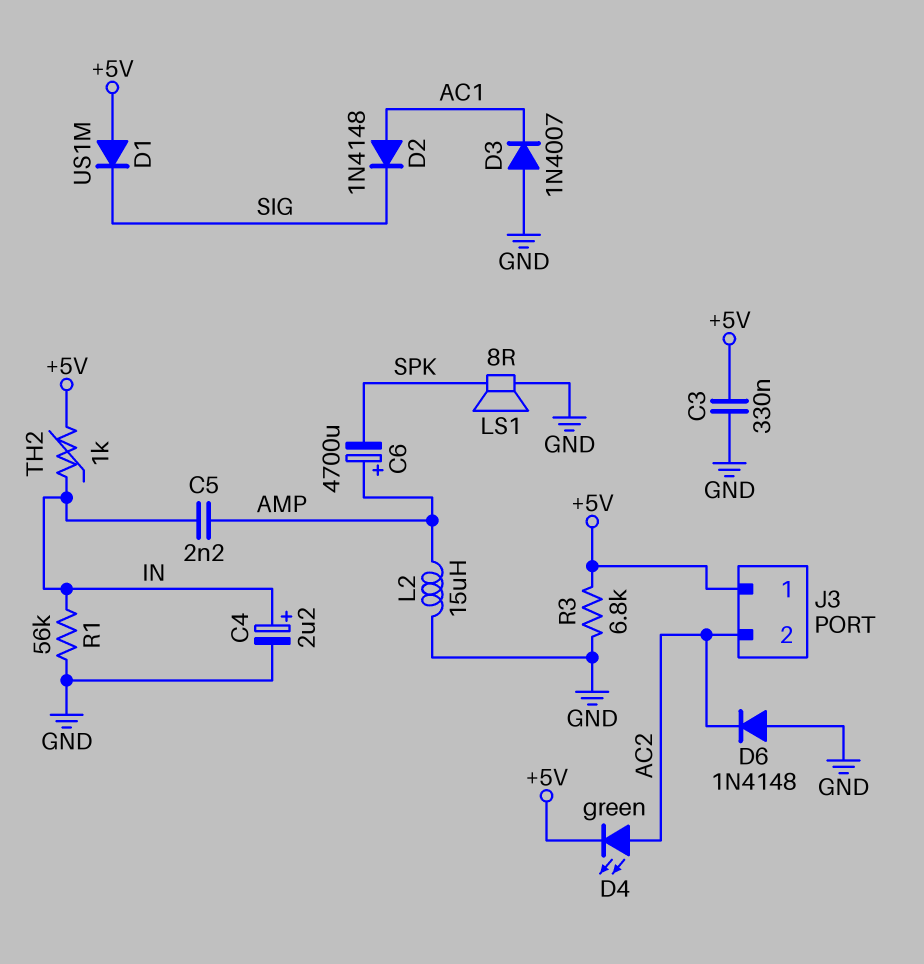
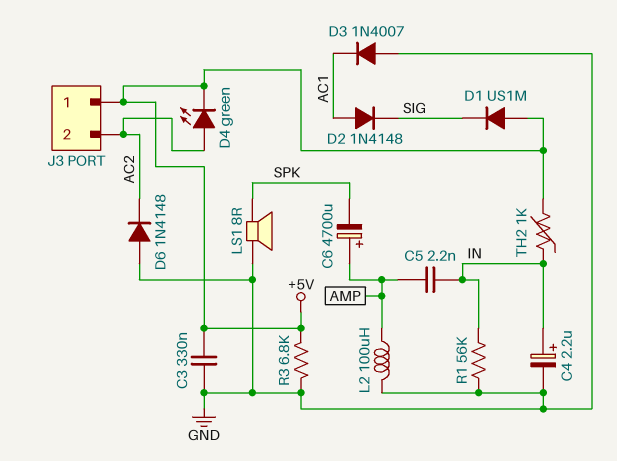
L2: 15uH (AMP, GND) -> 100uH (AMP, GND)

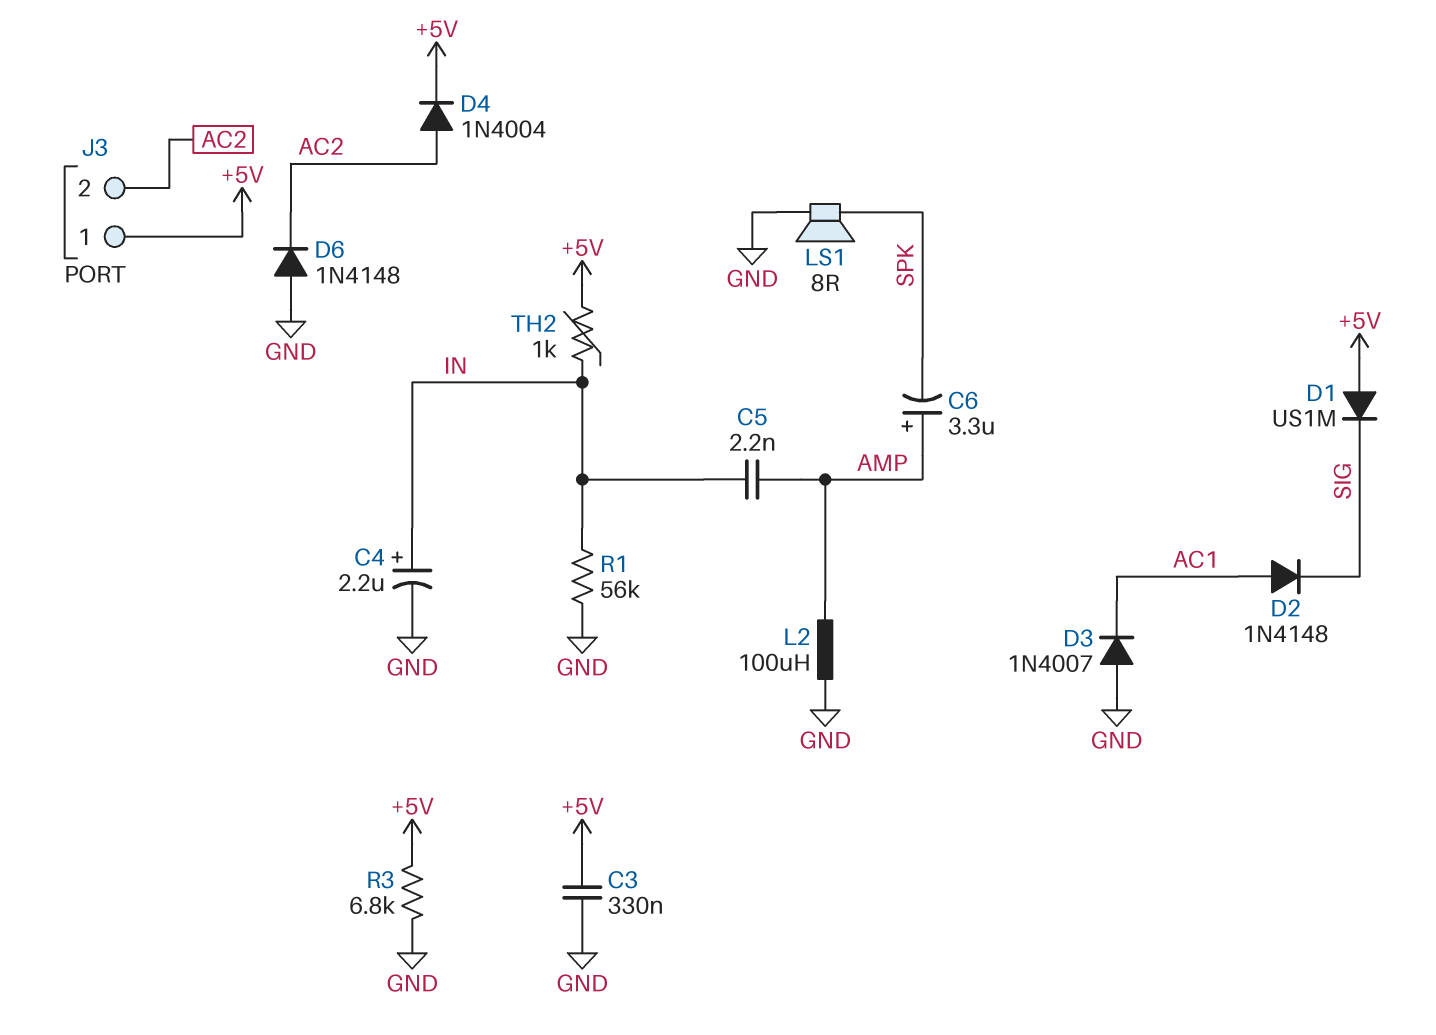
C6: 4700uF (plus AMP, minus SPK) -> 3.3uF (plus AMP, minus SPK)
D4: LED green (A AC2, K +5V) -> diode 1N4004 (A AC2, K +5V)

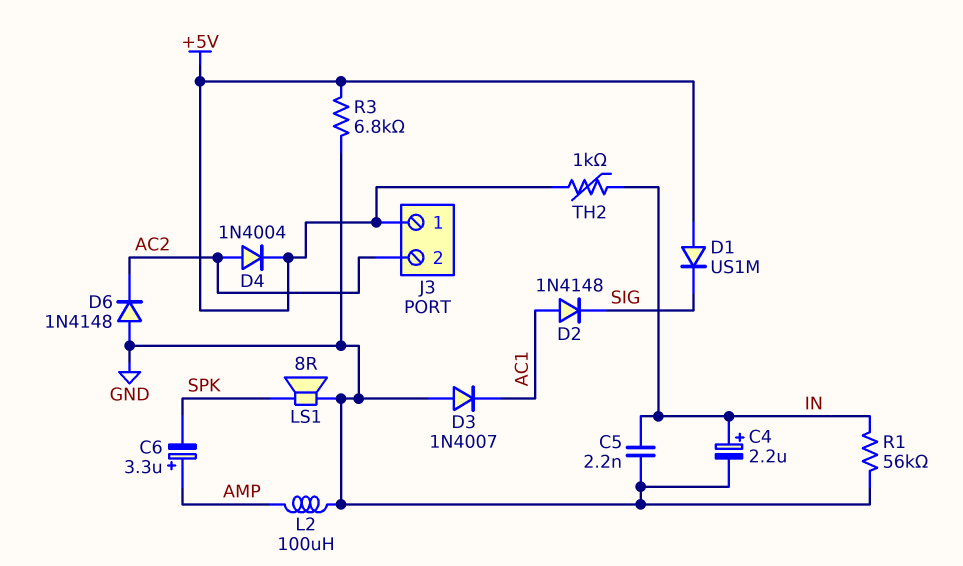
C3: 330nF (+5V, GND) -> none
C5: 2.2nF (AMP, IN) -> 2.2nF (GND, IN)

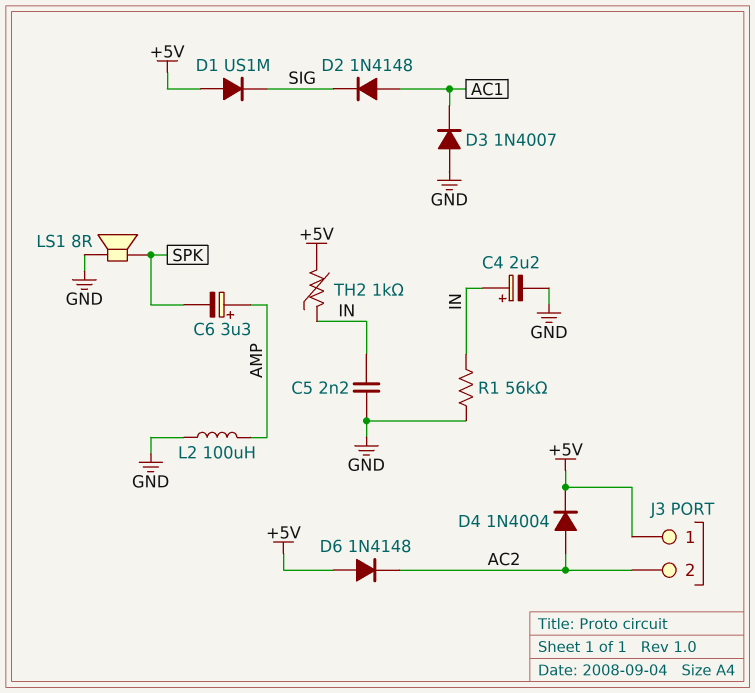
D6: diode 1N4148 (A GND, K AC2) -> diode 1N4148 (A +5V, K AC2)
R3: 6.8k (+5V, GND) -> none

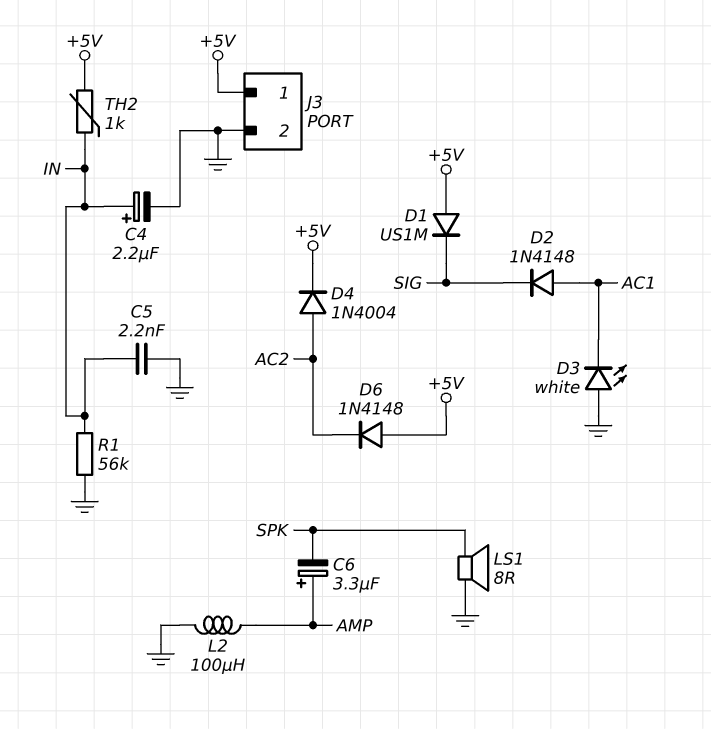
D3: diode 1N4007 (A GND, K AC1) -> LED white (A GND, K AC1)
J3 pin 2: AC2 -> GND

